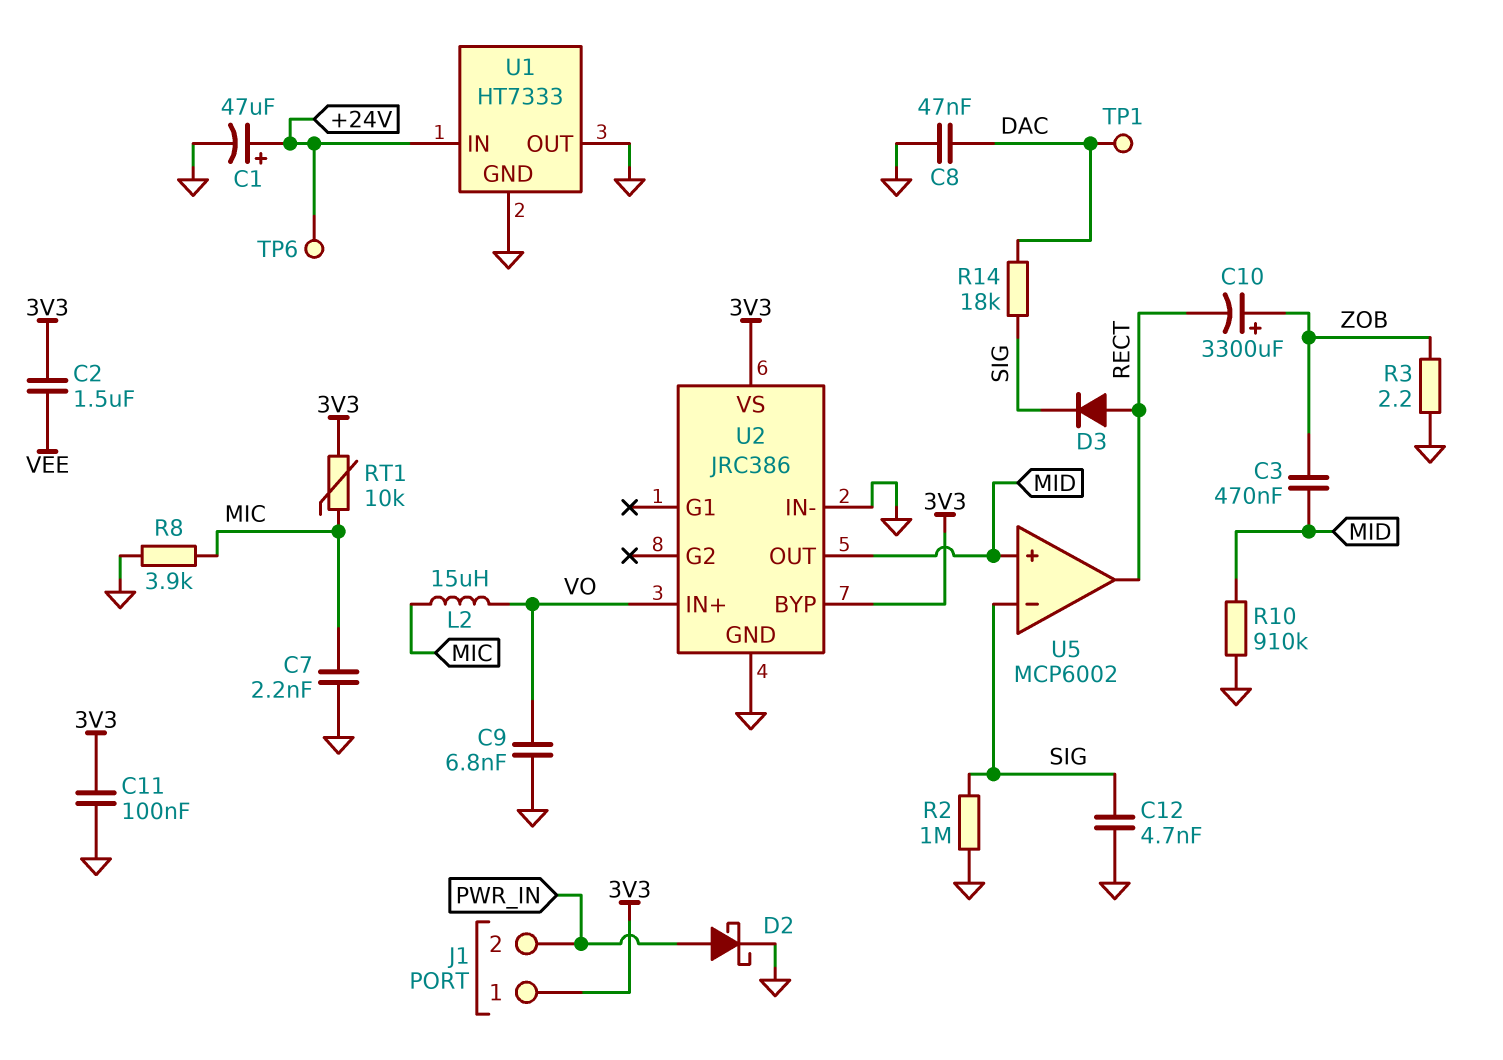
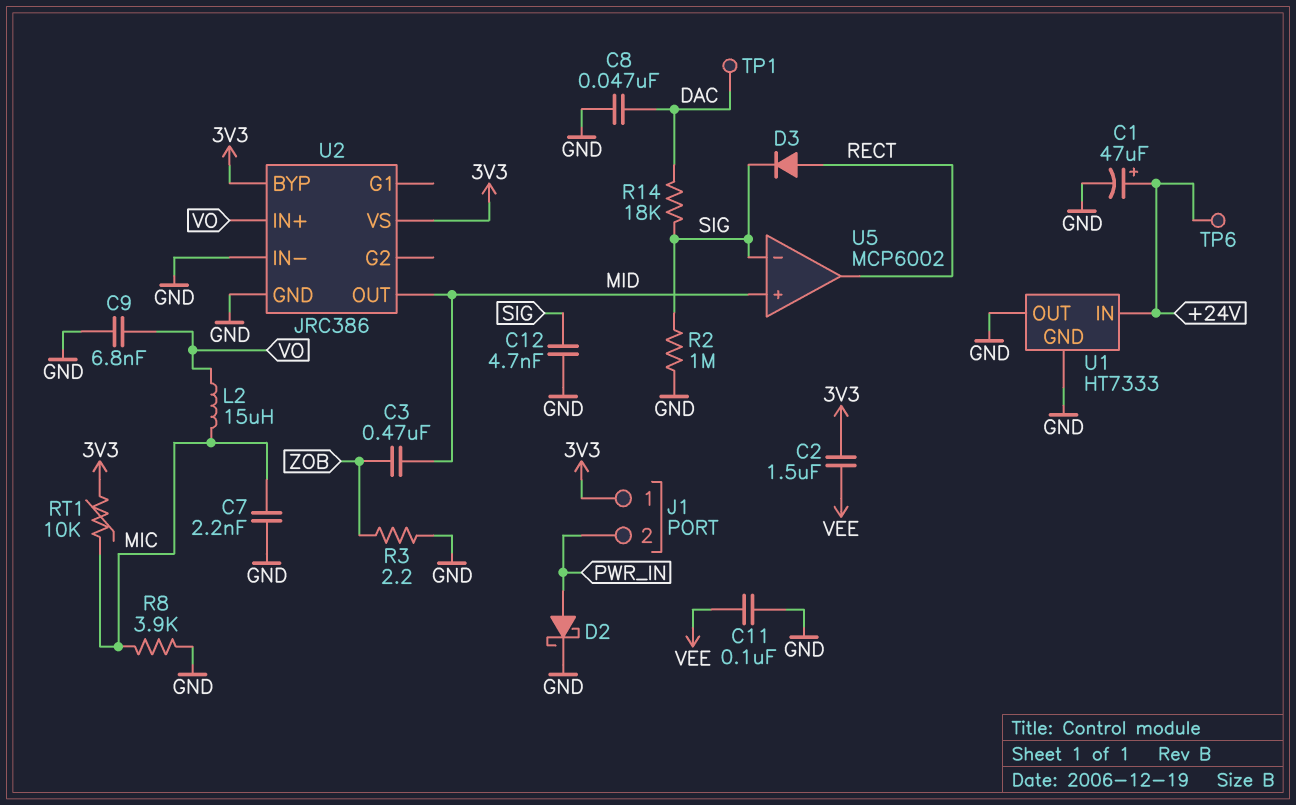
C10: 3300uF (plus ZOB, minus RECT) -> none
C11: 100nF (3V3, GND) -> 100nF (GND, VEE)
R10: 910k (GND, MID) -> none

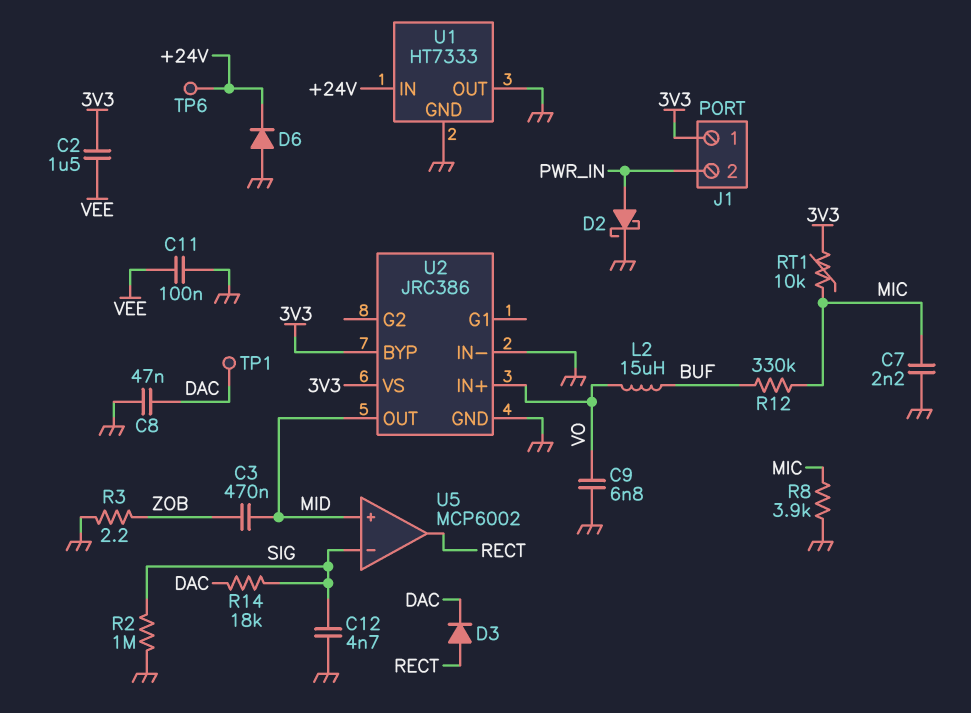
C1: 47uF (plus +24V, minus GND) -> none
D3: diode (A RECT, K SIG) -> diode (A RECT, K DAC)
D6: none -> diode (A GND, K +24V)
L2: 15uH (MIC, VO) -> 15uH (BUF, VO)
R12: none -> 330k (BUF, MIC)

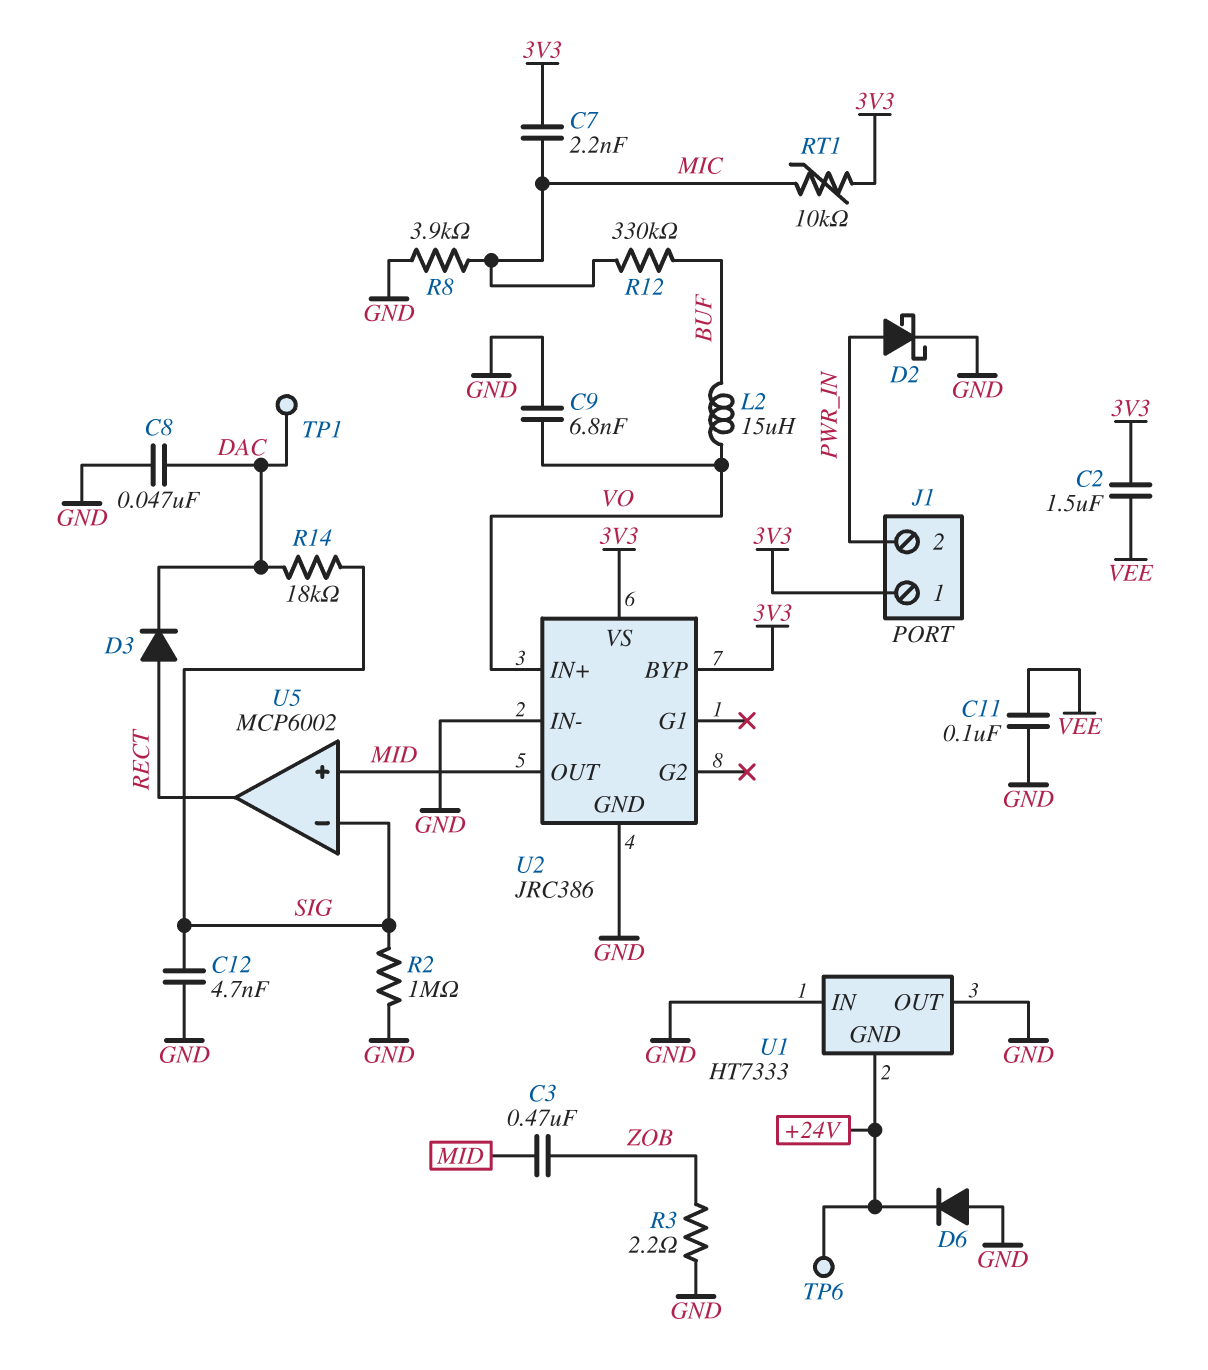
C7: 2.2nF (GND, MIC) -> 2.2nF (3V3, MIC)
U1 pin GND: GND -> +24V
U1 pin IN: +24V -> GND

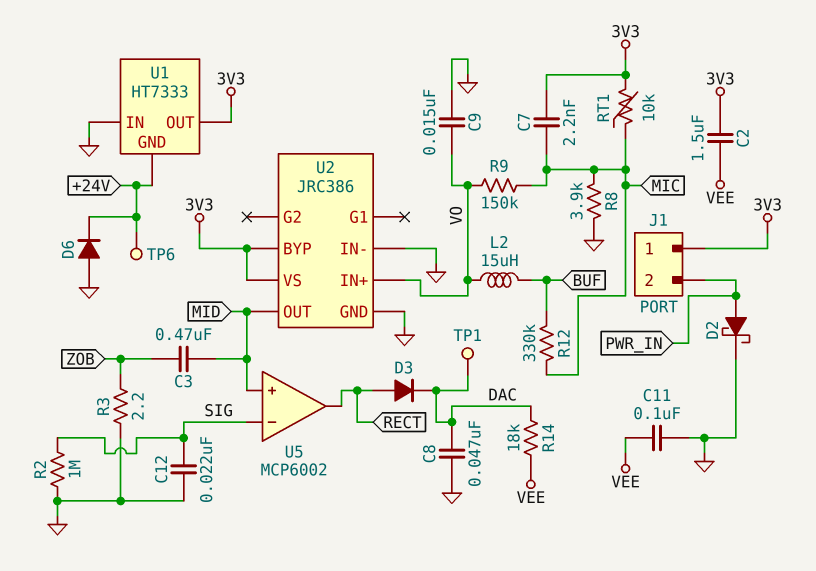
C9: 6.8nF (GND, VO) -> 15nF (GND, VO)
C12: 4.7nF (GND, SIG) -> 22nF (GND, SIG)
R9: none -> 150k (MIC, VO)
R14: 18k (DAC, SIG) -> 18k (DAC, VEE)
U1 pin OUT: GND -> 3V3

